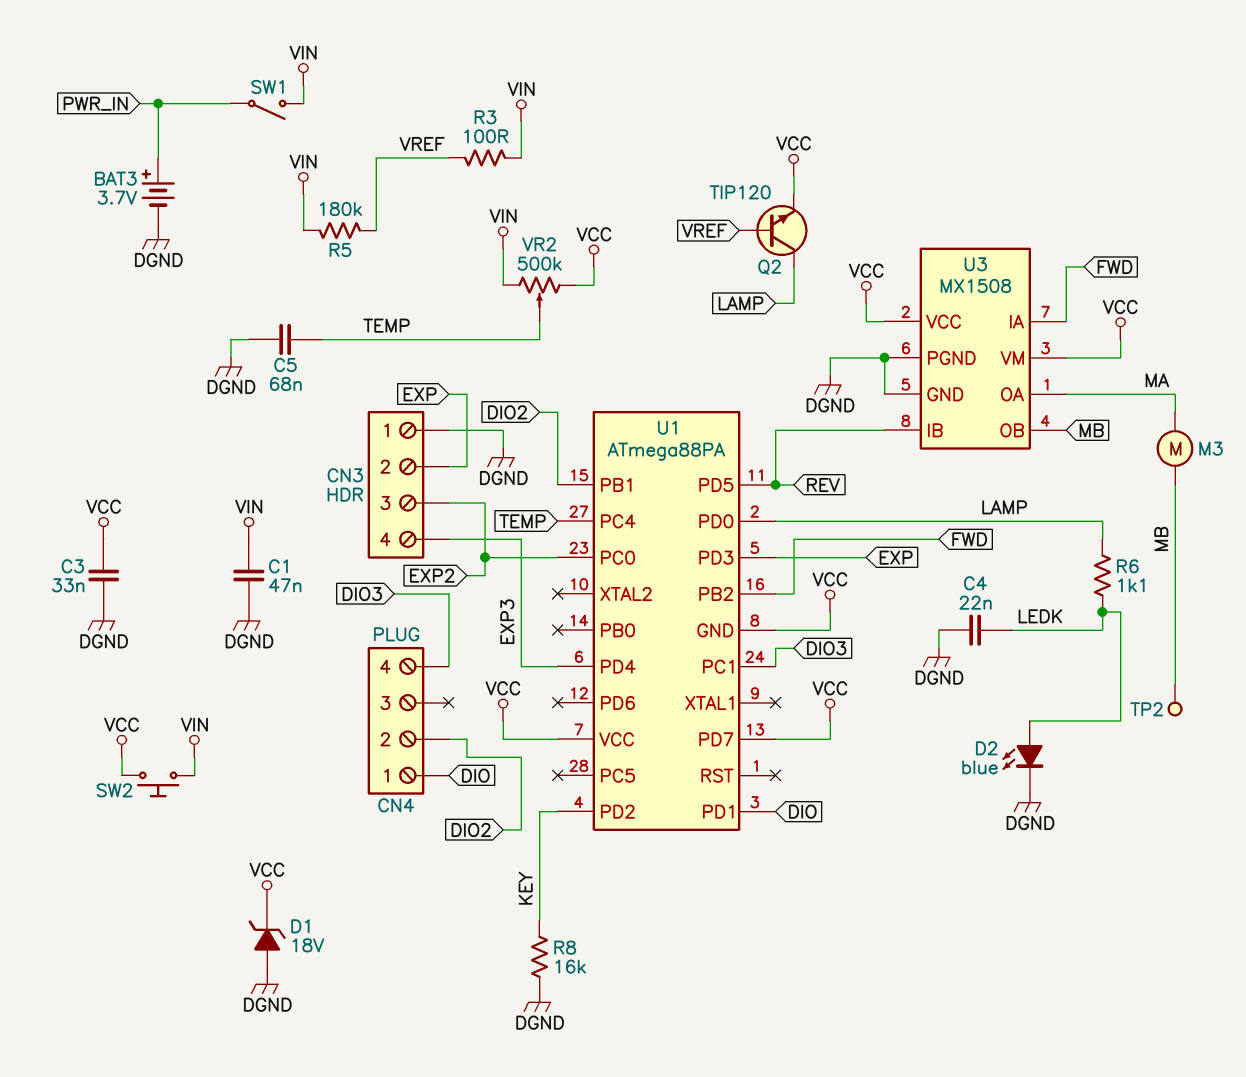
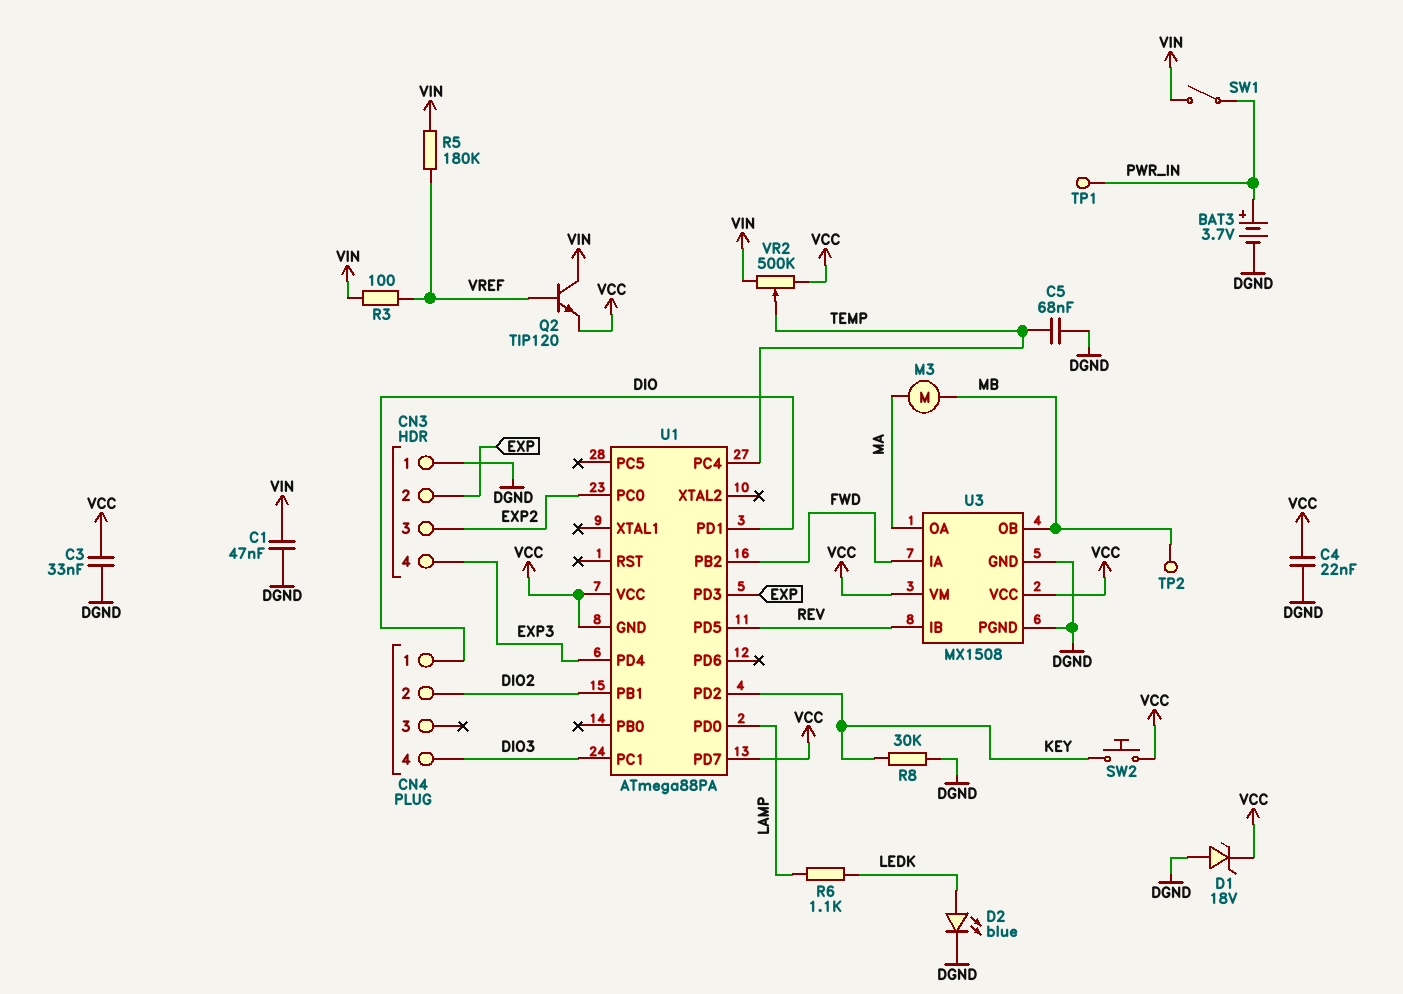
C4: 22nF (DGND, LEDK) -> 22nF (DGND, VCC)
Q2: NPN TIP120 (B VREF, C LAMP, E VCC) -> NPN TIP120 (B VREF, C VIN, E VCC)
R8: 16k (DGND, KEY) -> 30k (DGND, KEY)
SW2: button (VCC, VIN) -> button (KEY, VCC)
TP1: none -> test point (PWR_IN)

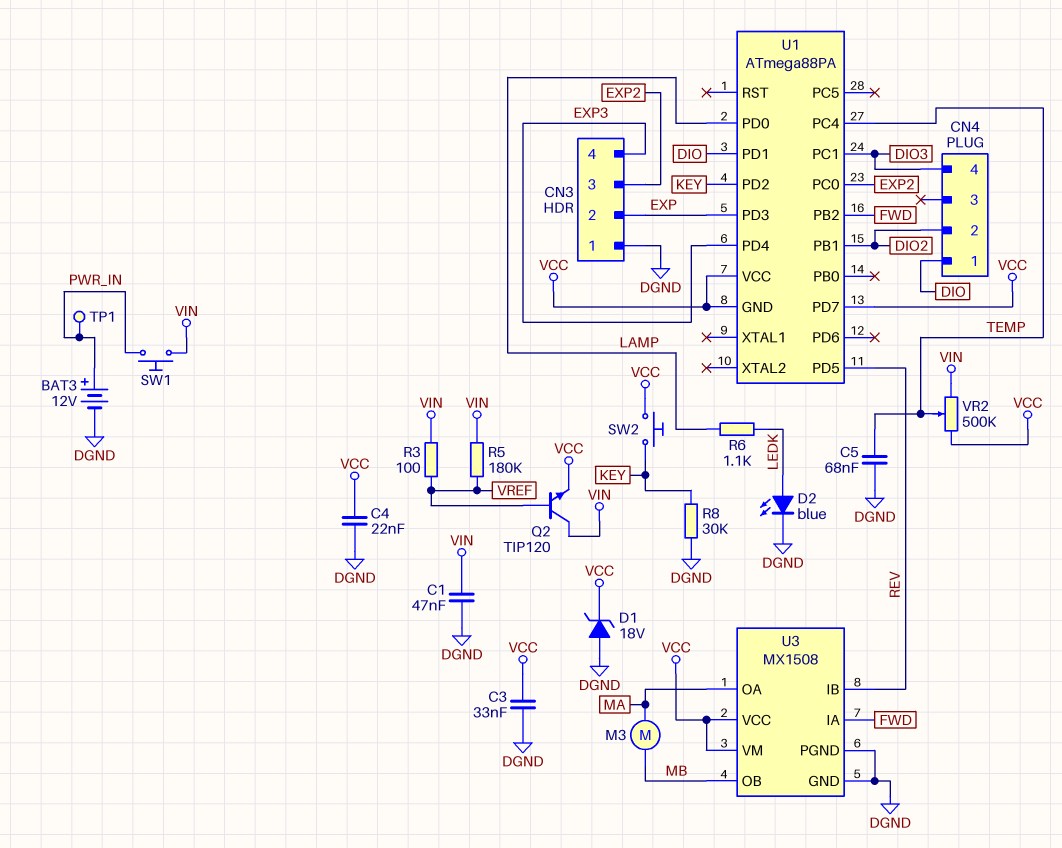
BAT3: 3.7V (plus PWR_IN, minus DGND) -> 12V (plus PWR_IN, minus DGND)
SW1: switch (PWR_IN, VIN) -> button (PWR_IN, VIN)
TP2: test point (MB) -> none

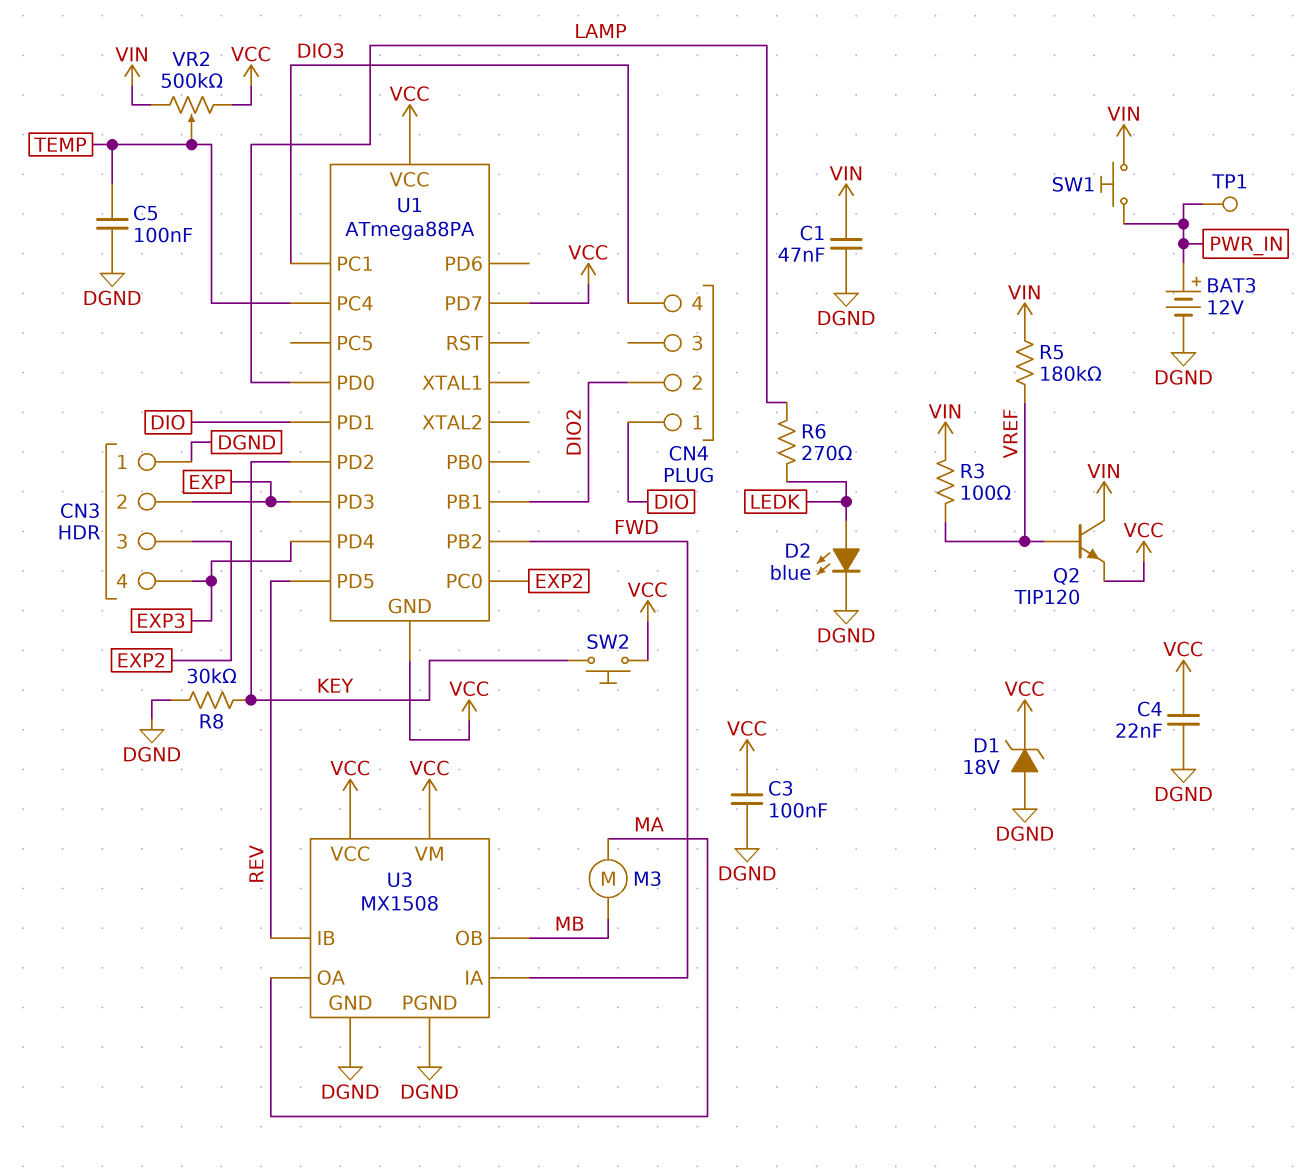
C3: 33nF (DGND, VCC) -> 100nF (DGND, VCC)
C5: 68nF (DGND, TEMP) -> 100nF (DGND, TEMP)
R6: 1.1k (LAMP, LEDK) -> 270 (LAMP, LEDK)

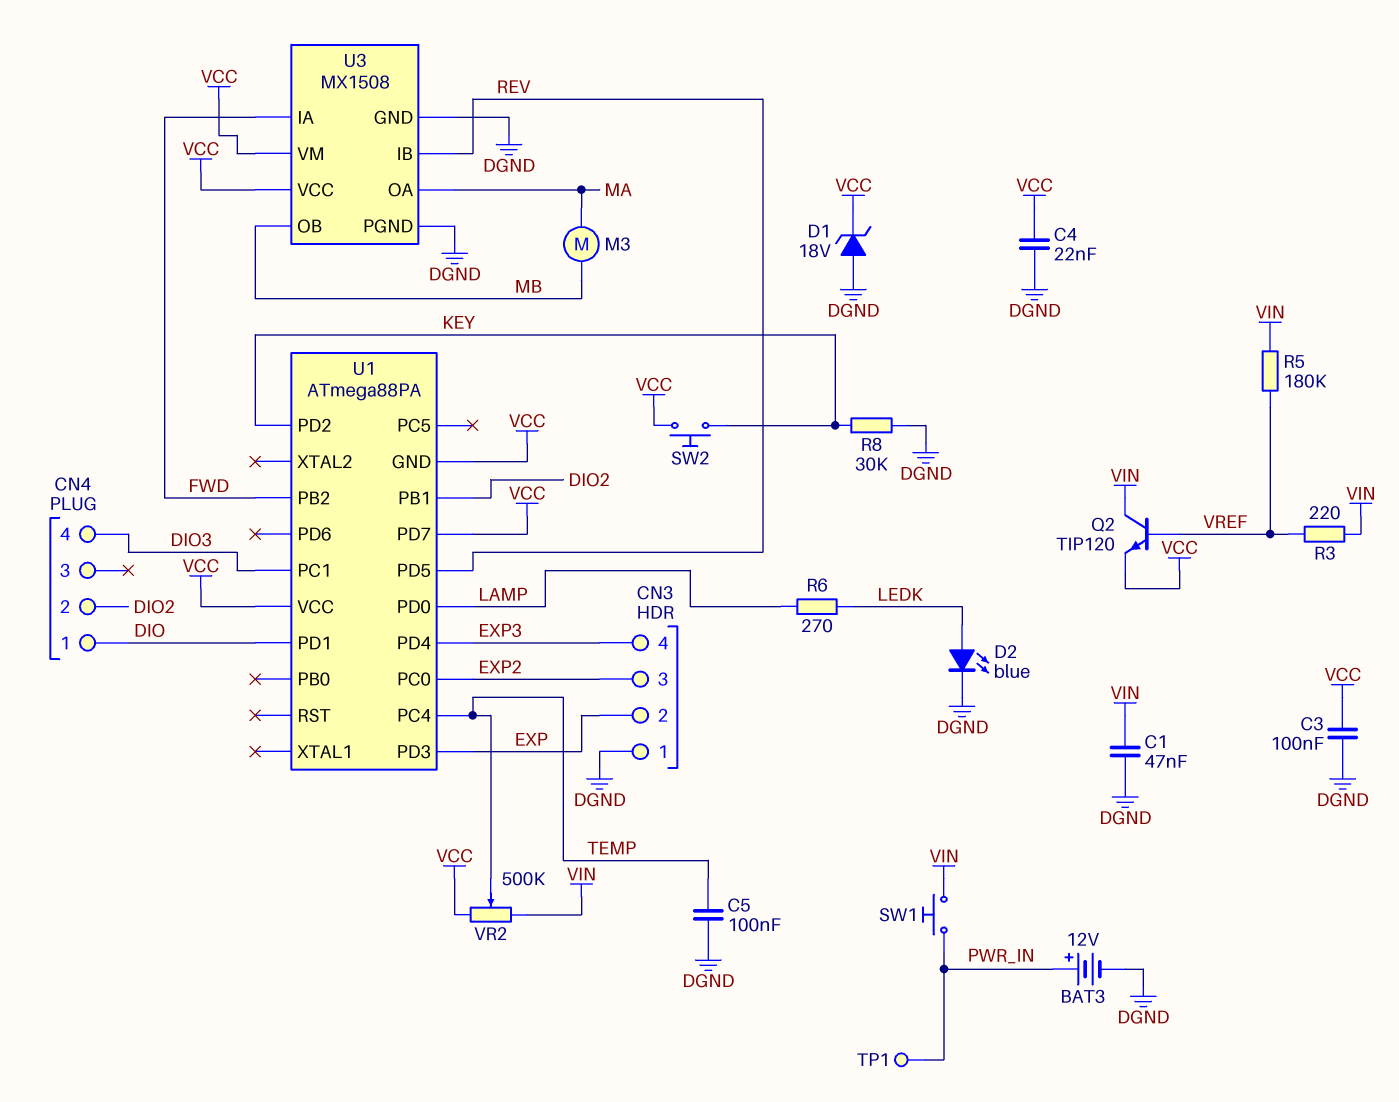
R3: 100 (VIN, VREF) -> 220 (VIN, VREF)

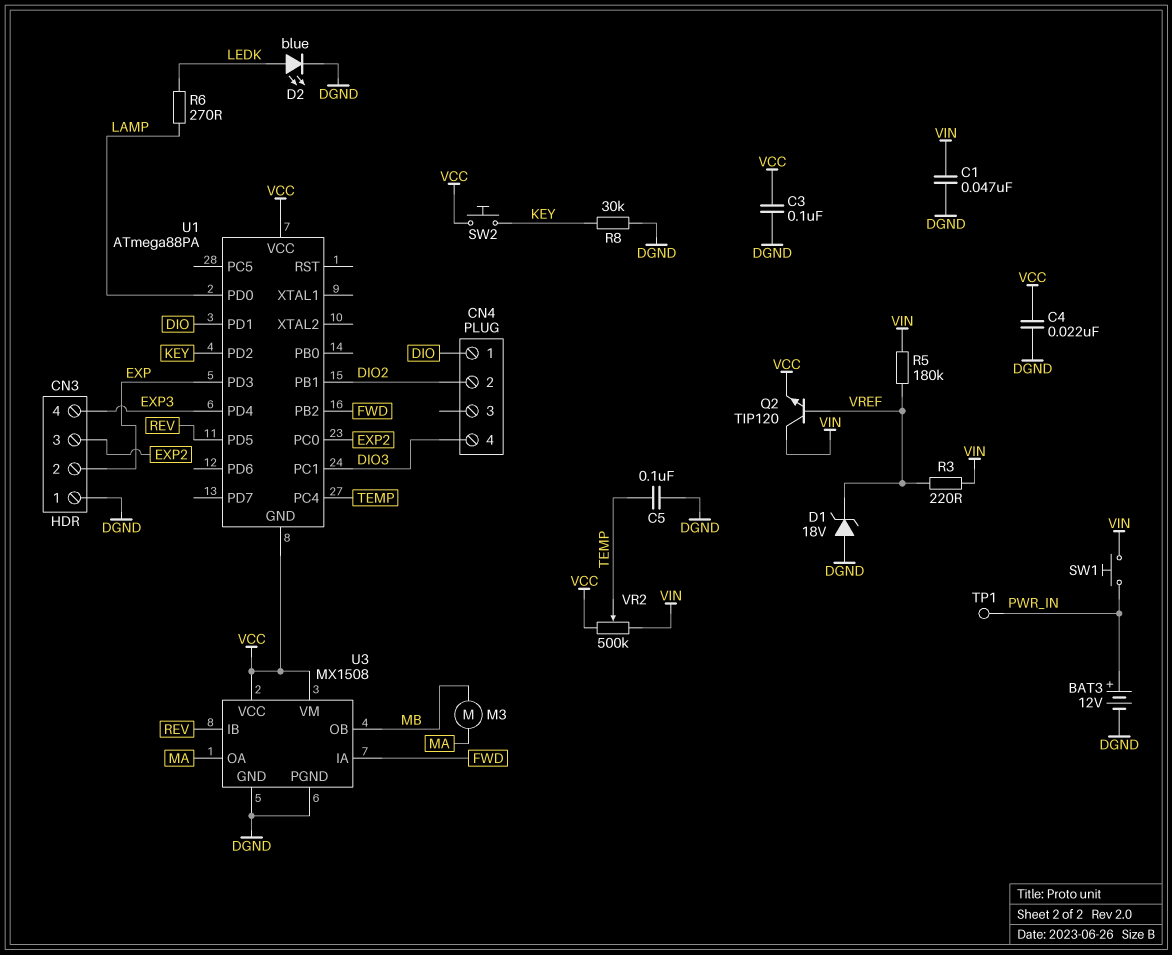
D1: zener 18V (A DGND, K VCC) -> zener 18V (A DGND, K VREF)
U1 pin PD7: VCC -> none

